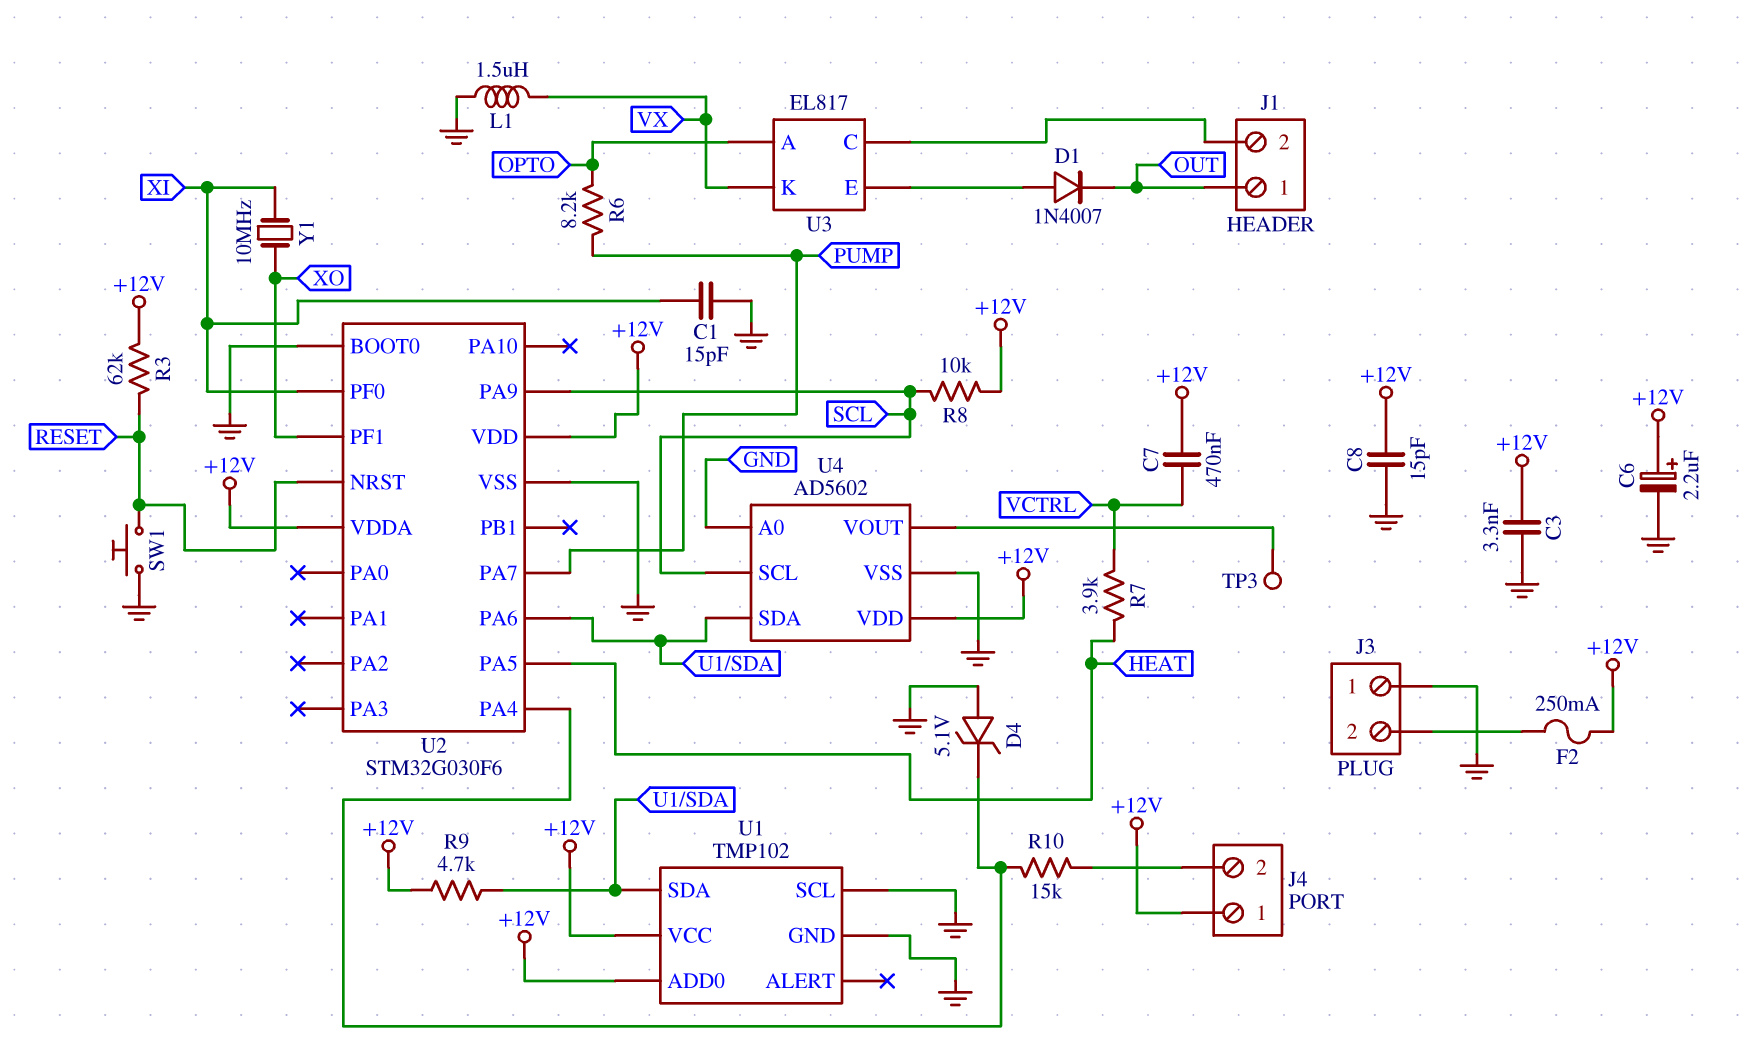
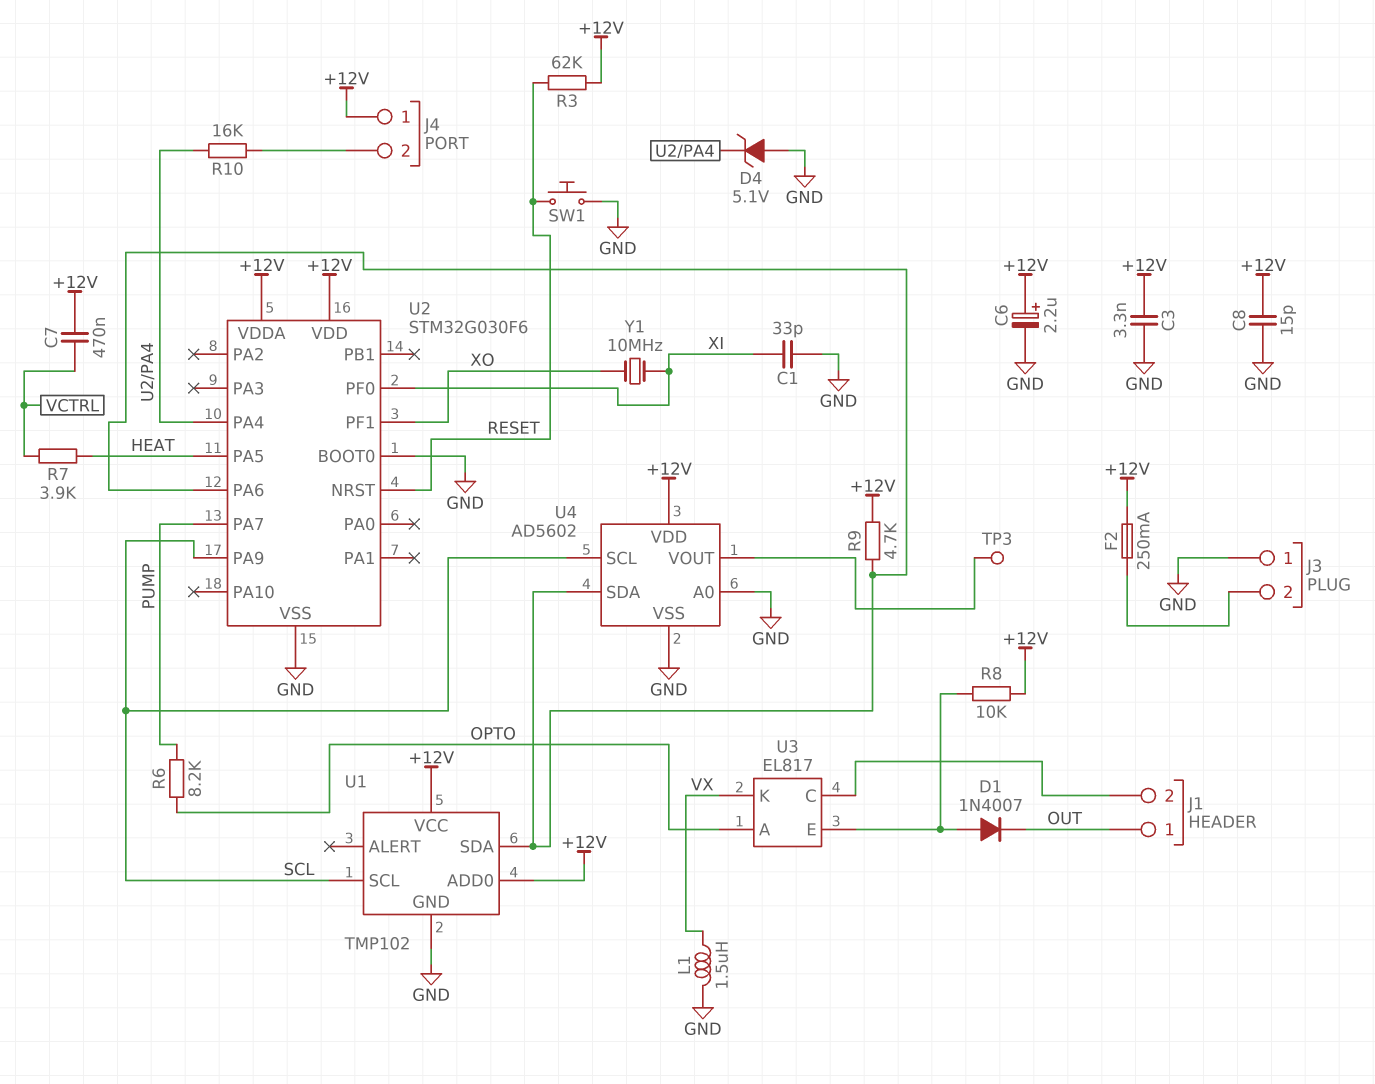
C1: 15pF (GND, XI) -> 33pF (GND, XI)
R8: 10k (+12V, SCL) -> 10k (+12V, U3/E)
R10: 15k (J4/2, U2/PA4) -> 16k (J4/2, U2/PA4)
U1 pin SCL: GND -> SCL

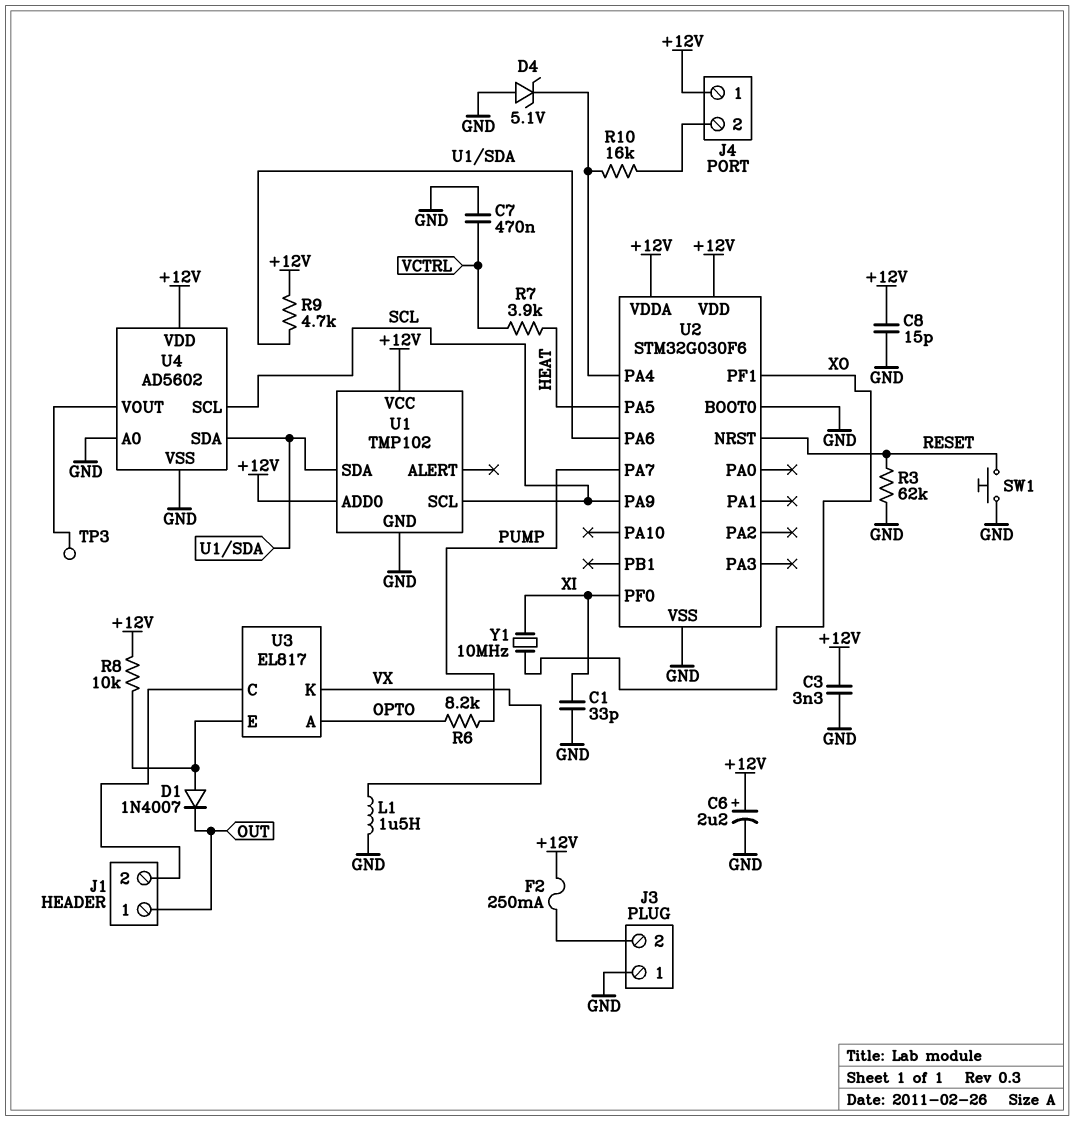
C7: 470nF (+12V, VCTRL) -> 470nF (GND, VCTRL)
R3: 62k (+12V, RESET) -> 62k (GND, RESET)

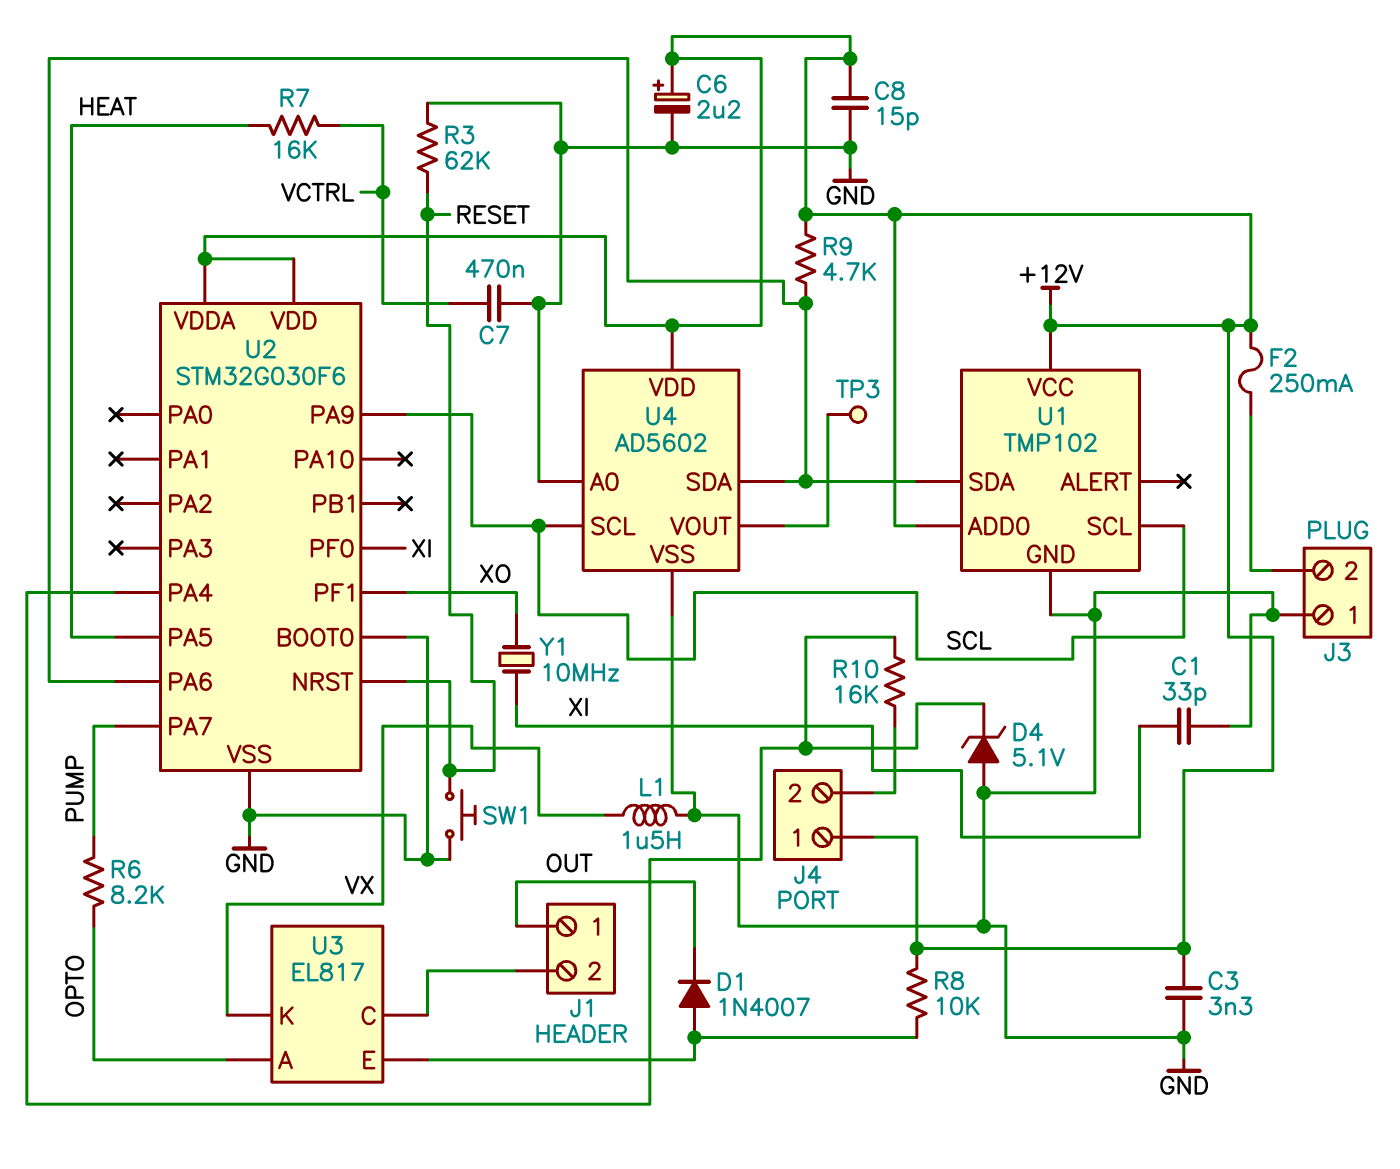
R7: 3.9k (HEAT, VCTRL) -> 16k (HEAT, VCTRL)

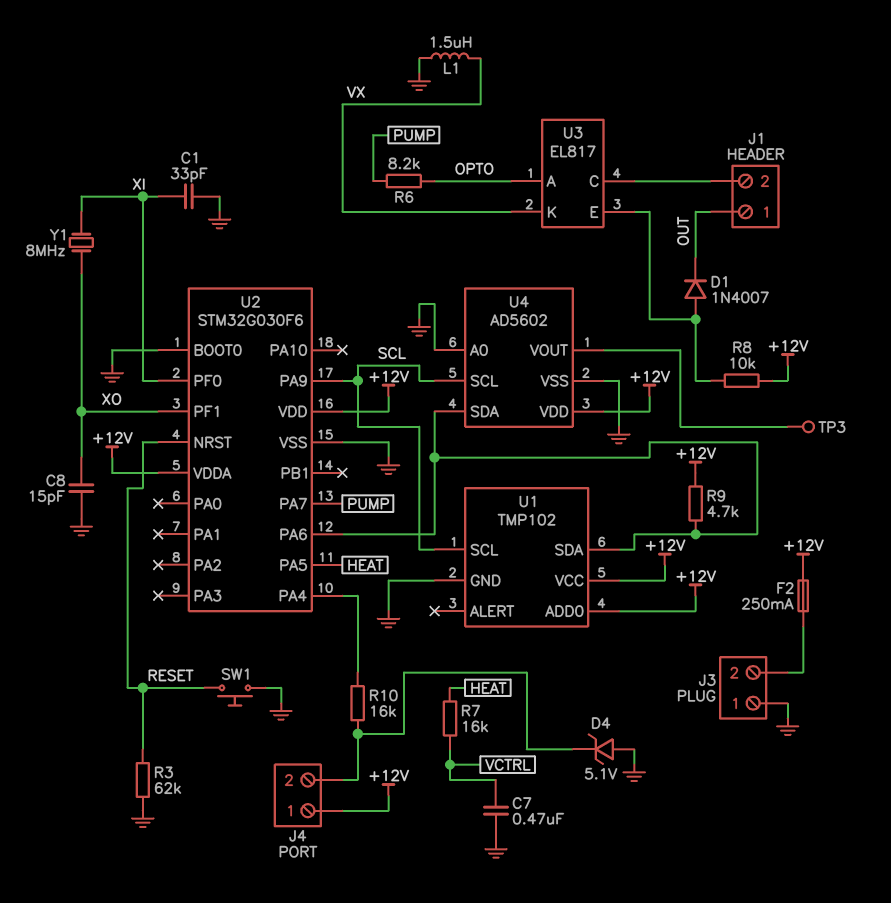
C3: 3.3nF (+12V, GND) -> none
C6: 2.2uF (plus +12V, minus GND) -> none
C8: 15pF (+12V, GND) -> 15pF (GND, XO)
D4: zener 5.1V (A GND, K U2/PA4) -> zener 5.1V (A GND, K J4/2)
Y1: 10MHz (XI, XO) -> 8MHz (XI, XO)

